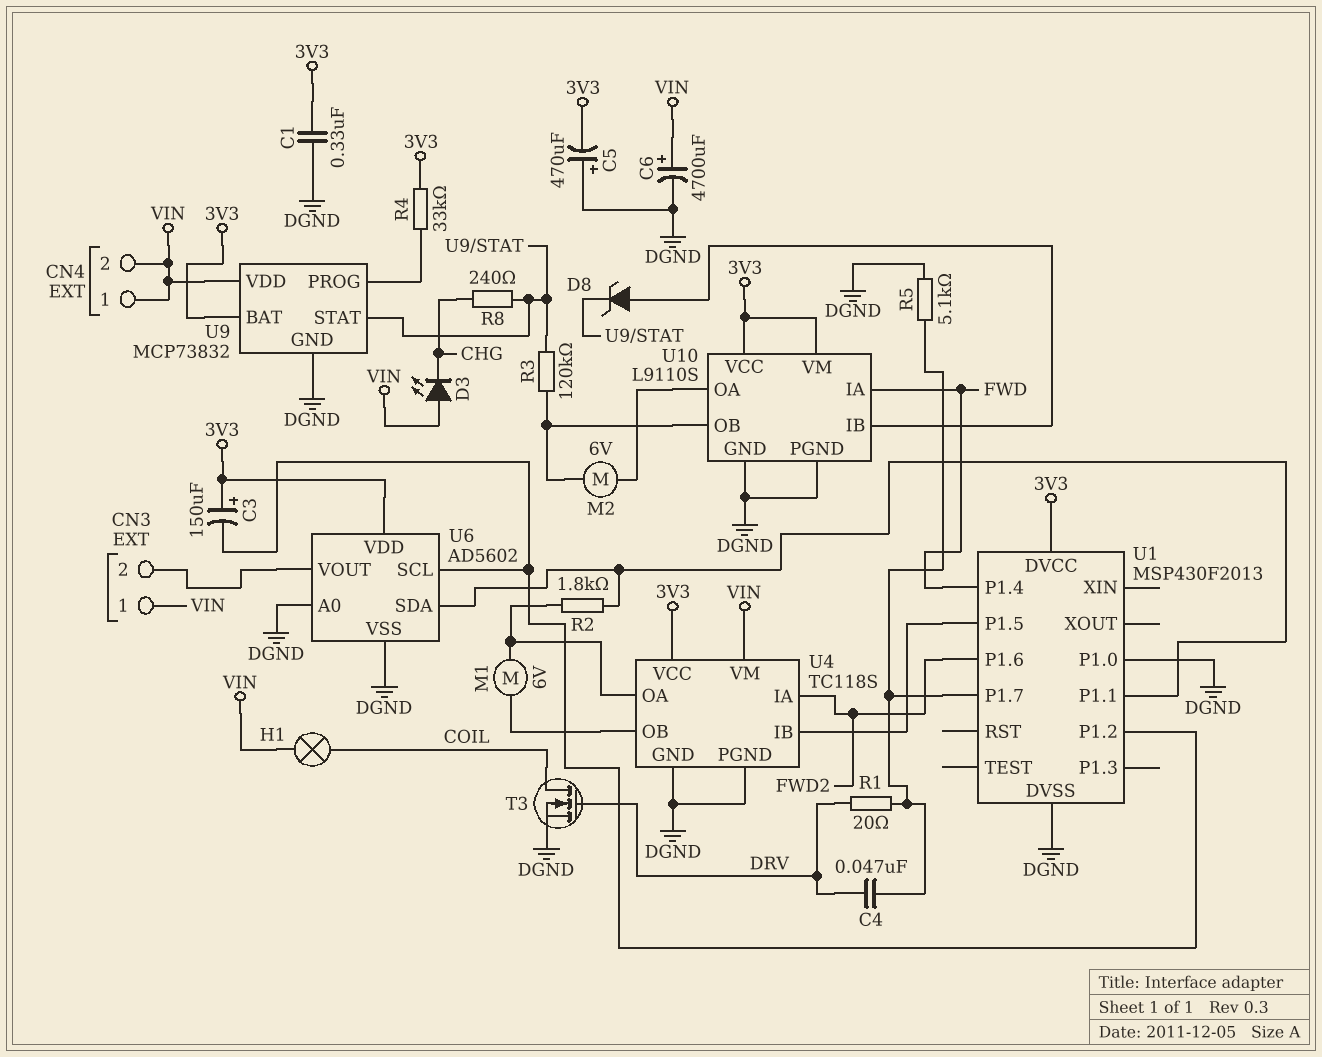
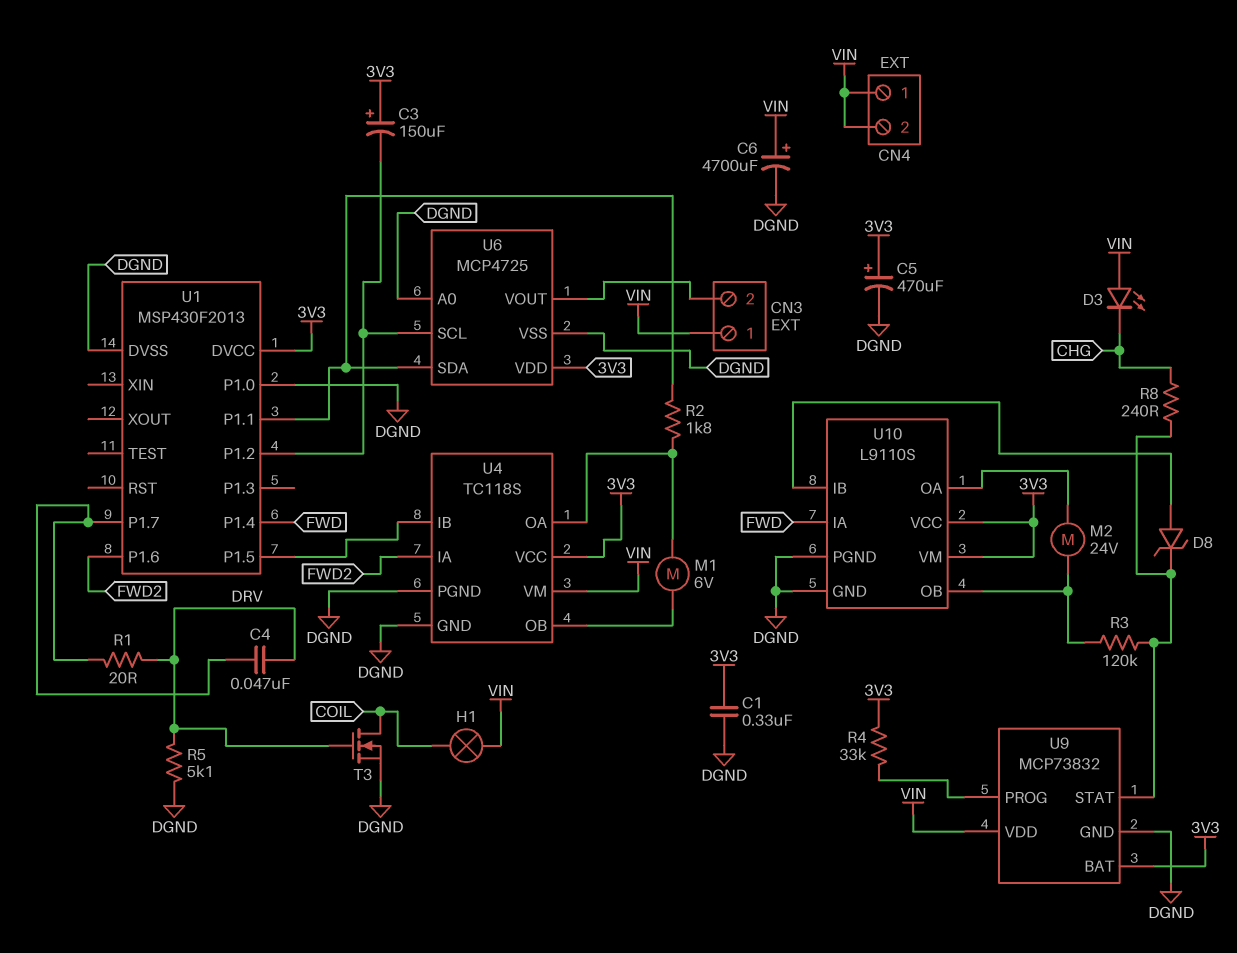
C5: 470uF (plus DGND, minus 3V3) -> 470uF (plus 3V3, minus DGND)
M2: motor 6V (U10/OA, U10/OB) -> motor 24V (U10/OA, U10/OB)
R5: 5.1k (DGND, U1/P1.7) -> 5.1k (DGND, DRV)
U6: AD5602 -> MCP4725

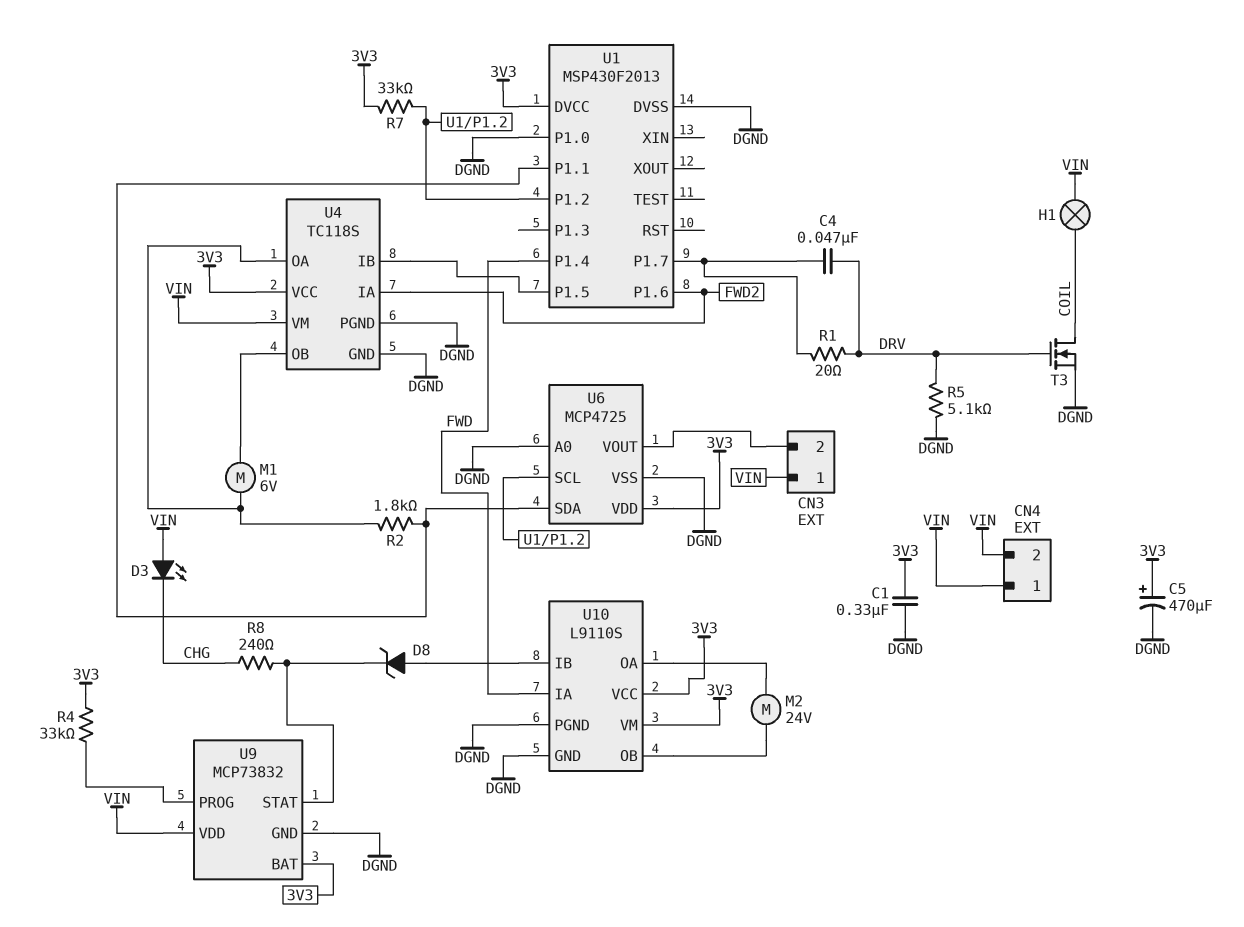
C3: 150uF (plus 3V3, minus U1/P1.2) -> none
C6: 4700uF (plus VIN, minus DGND) -> none
R3: 120k (U9/STAT, U10/OB) -> none
R7: none -> 33k (3V3, U1/P1.2)

